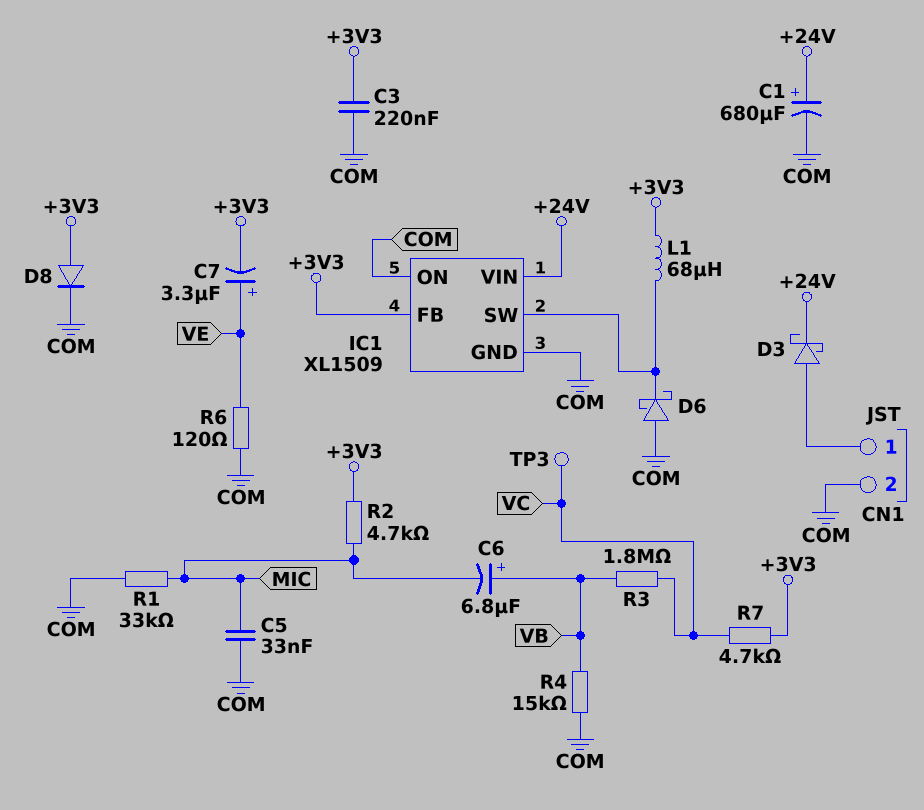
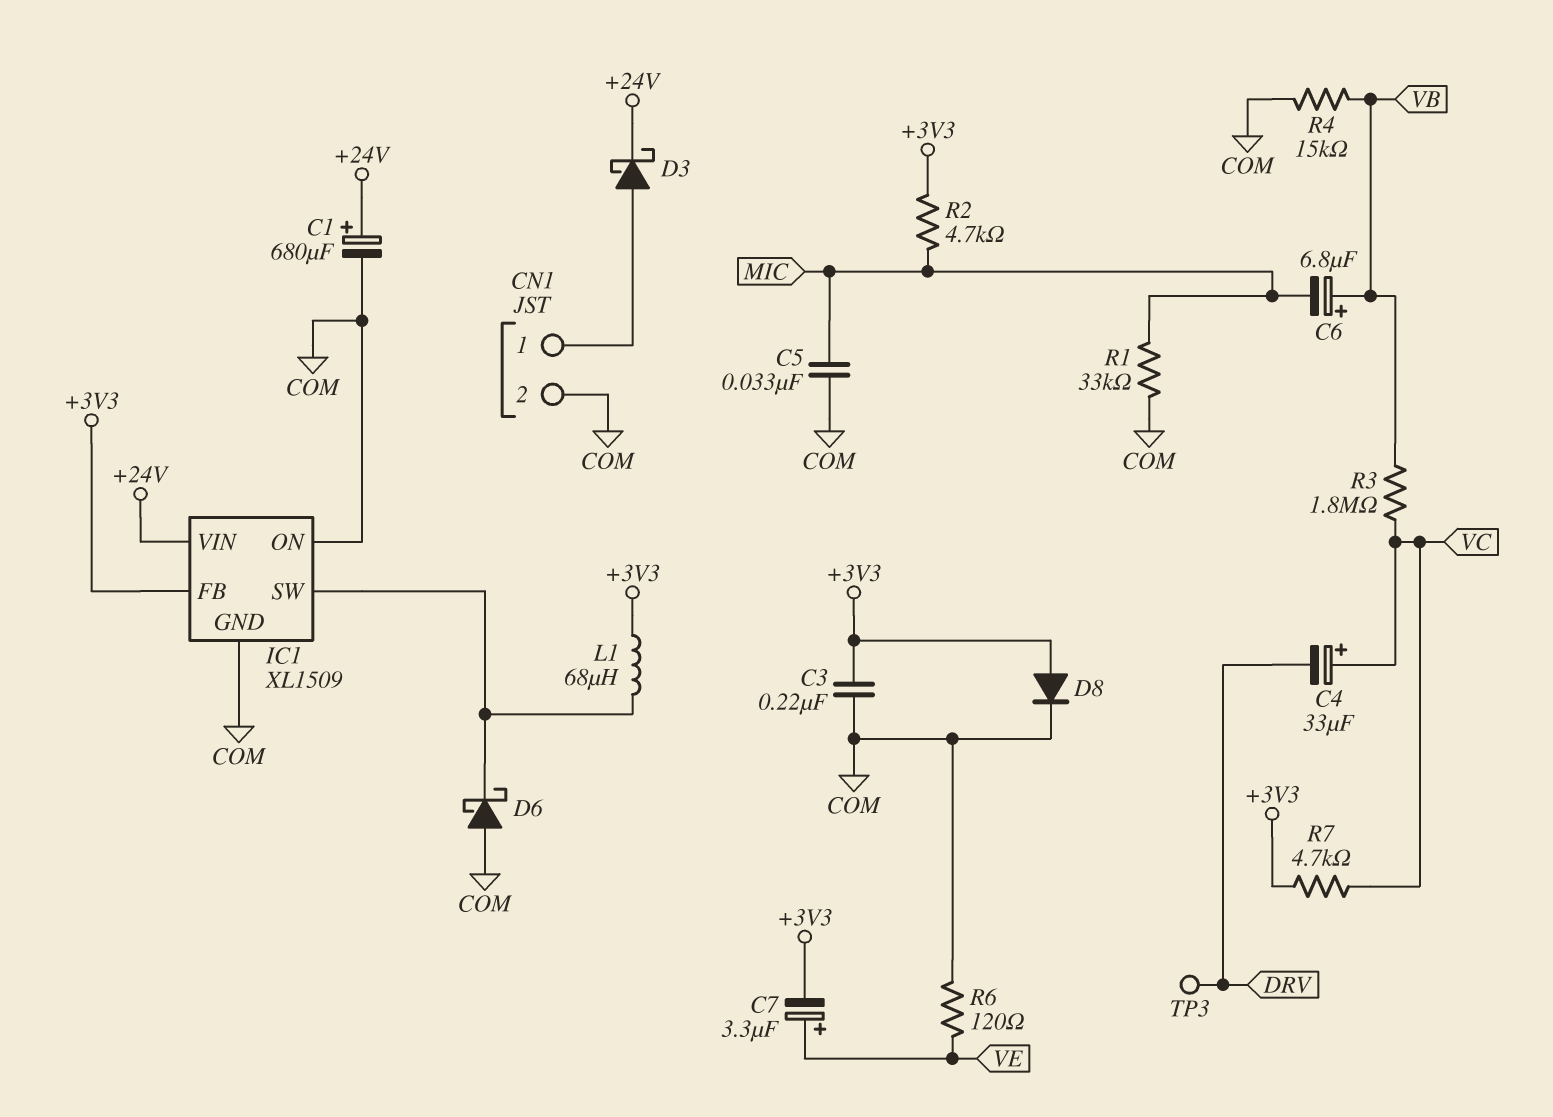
C4: none -> 33uF (plus VC, minus DRV)
TP3: test point (VC) -> test point (DRV)

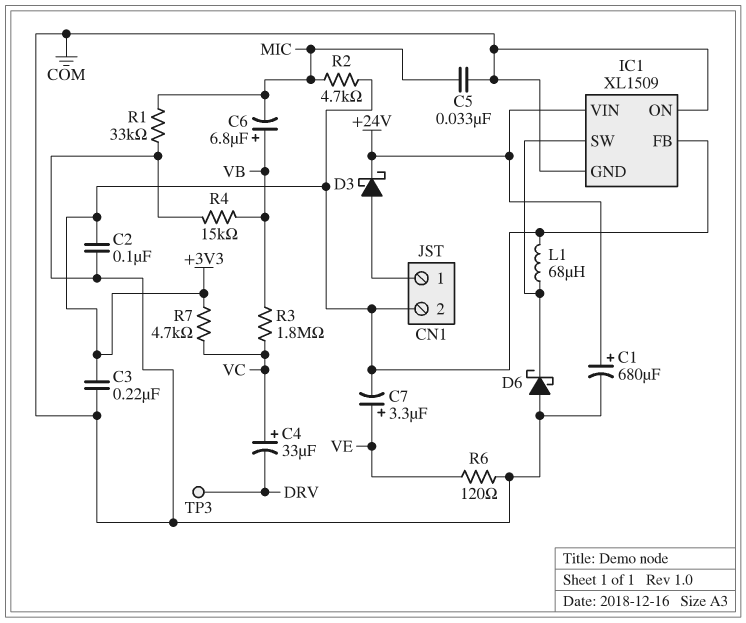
C2: none -> 100nF (+3V3, COM)
CN1 pin 2: COM -> +3V3
D8: diode (A +3V3, K COM) -> none

